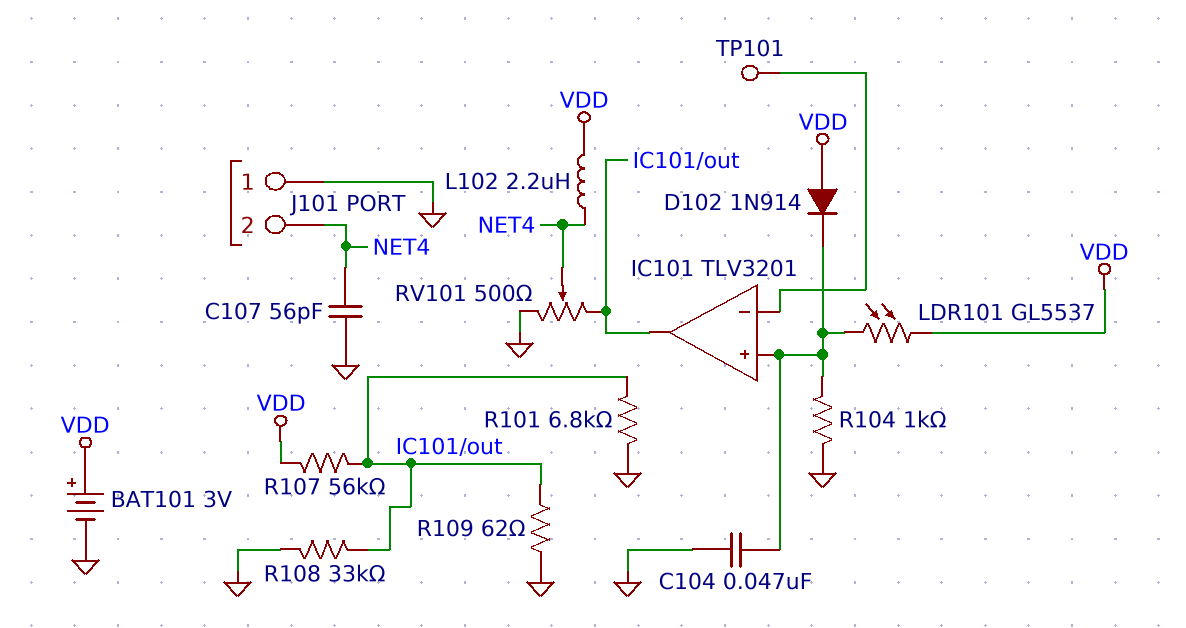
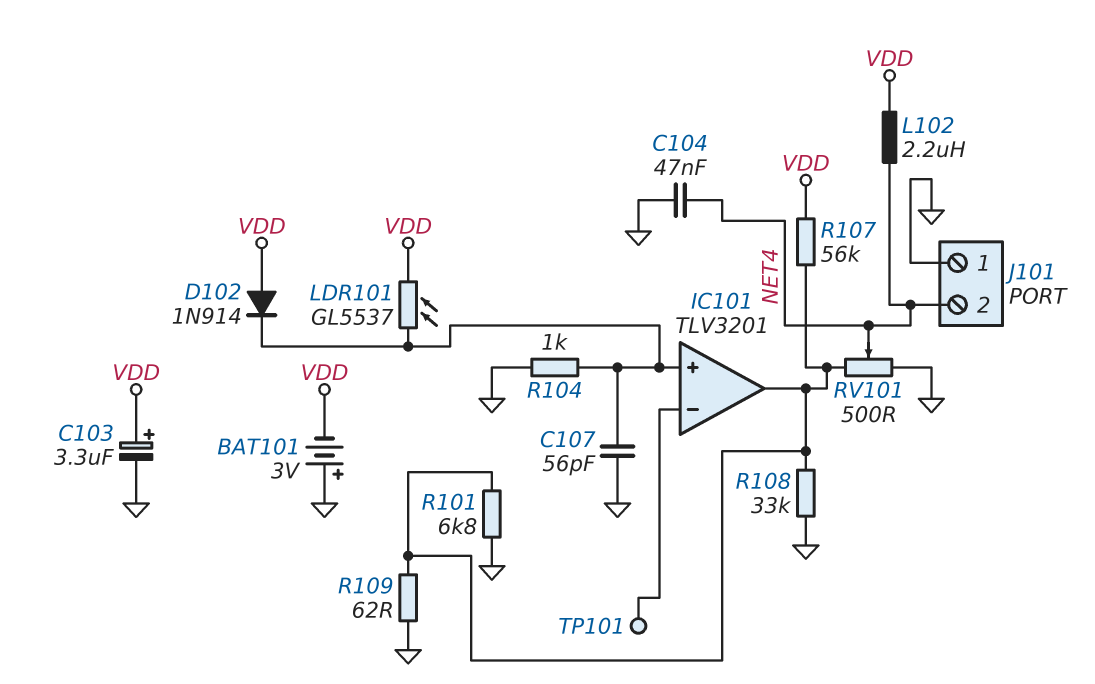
BAT101: 3V (plus VDD, minus GND) -> 3V (plus GND, minus VDD)
C103: none -> 3.3uF (plus VDD, minus GND)
C104: 47nF (GND, IC101/in+) -> 47nF (GND, NET4)
C107: 56pF (GND, NET4) -> 56pF (GND, IC101/in+)

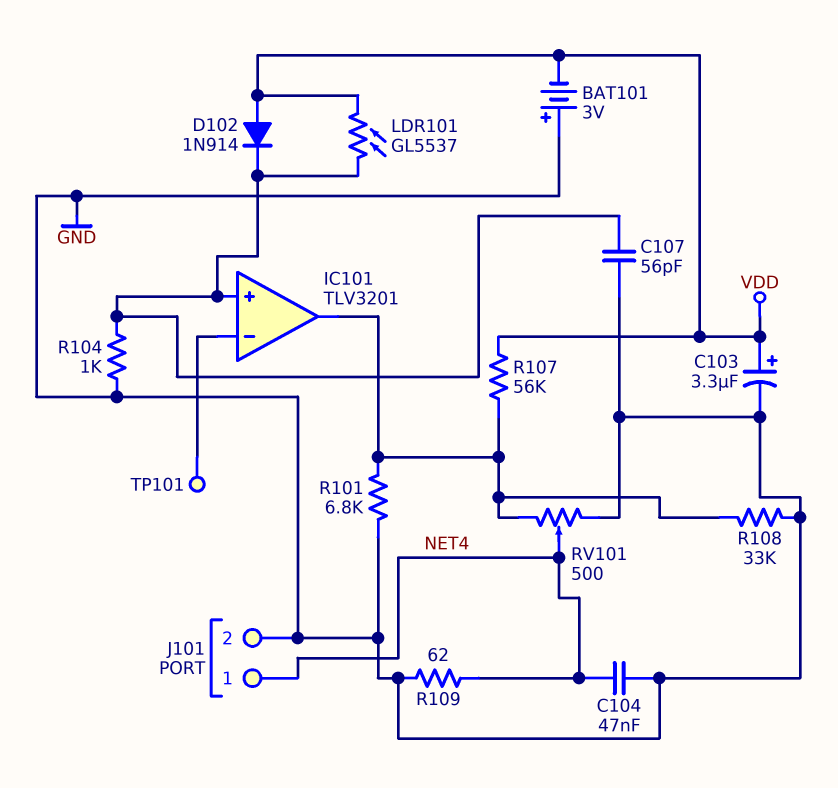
J101 pin 1: GND -> NET4
J101 pin 2: NET4 -> GND
L102: 2.2uH (NET4, VDD) -> none
R109: 62 (GND, IC101/out) -> 62 (GND, NET4)

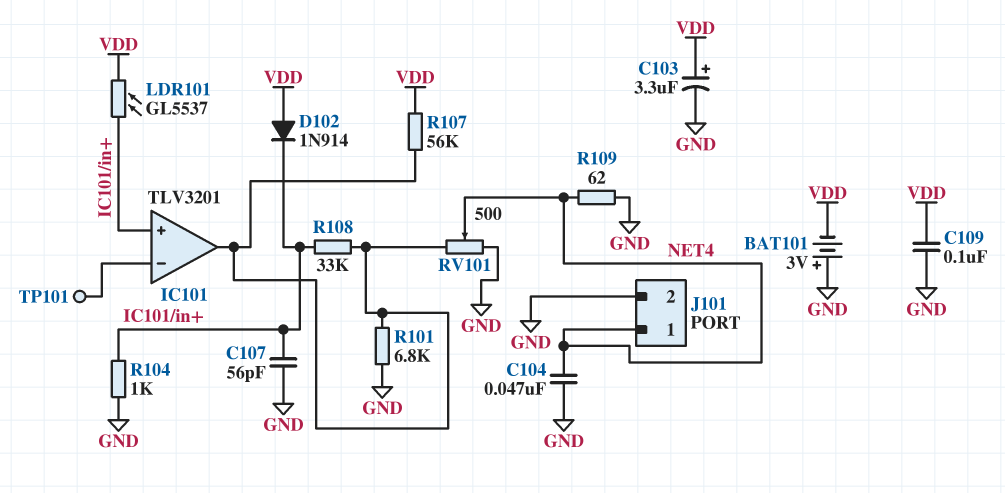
C109: none -> 100nF (GND, VDD)
R108: 33k (GND, IC101/out) -> 33k (IC101/in+, IC101/out)

